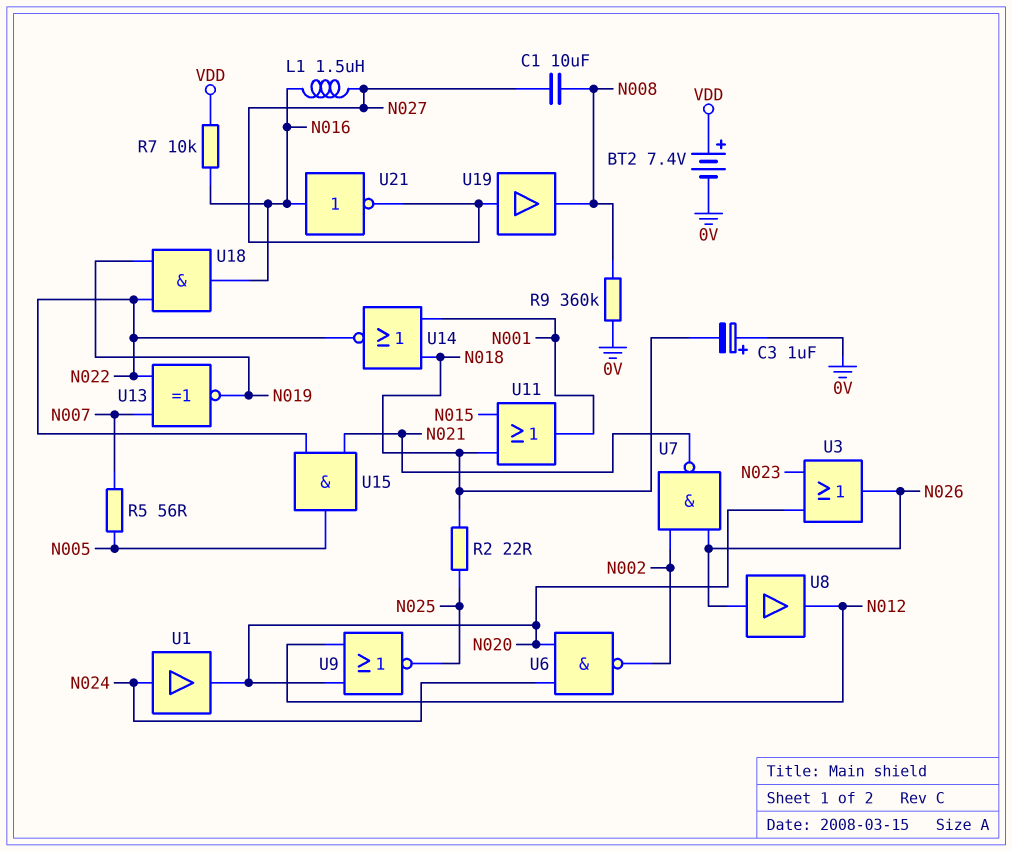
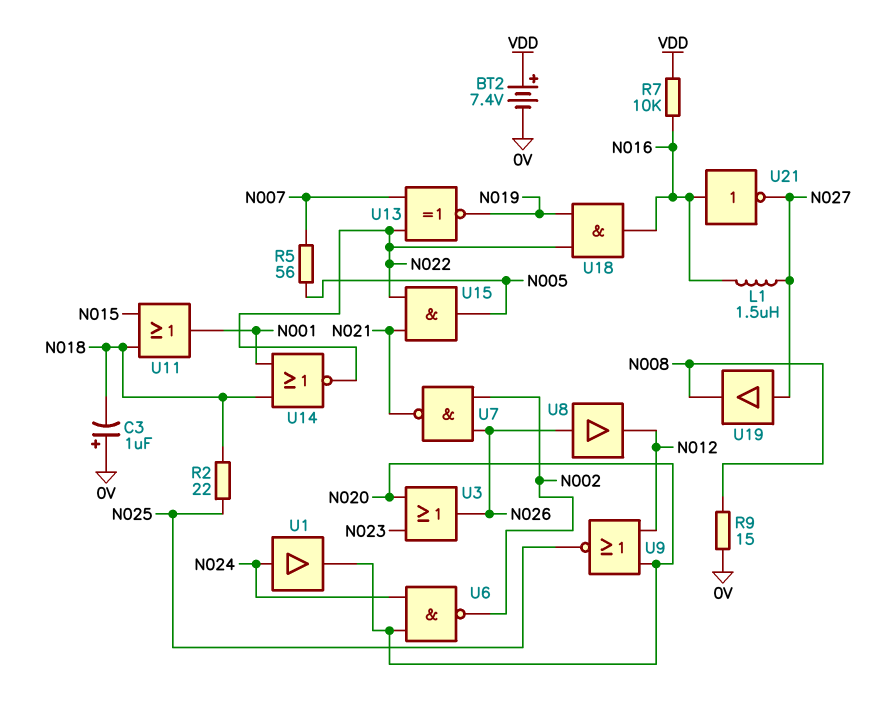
C1: 10uF (N008, N027) -> none
R9: 360k (0V, N008) -> 15 (0V, N008)

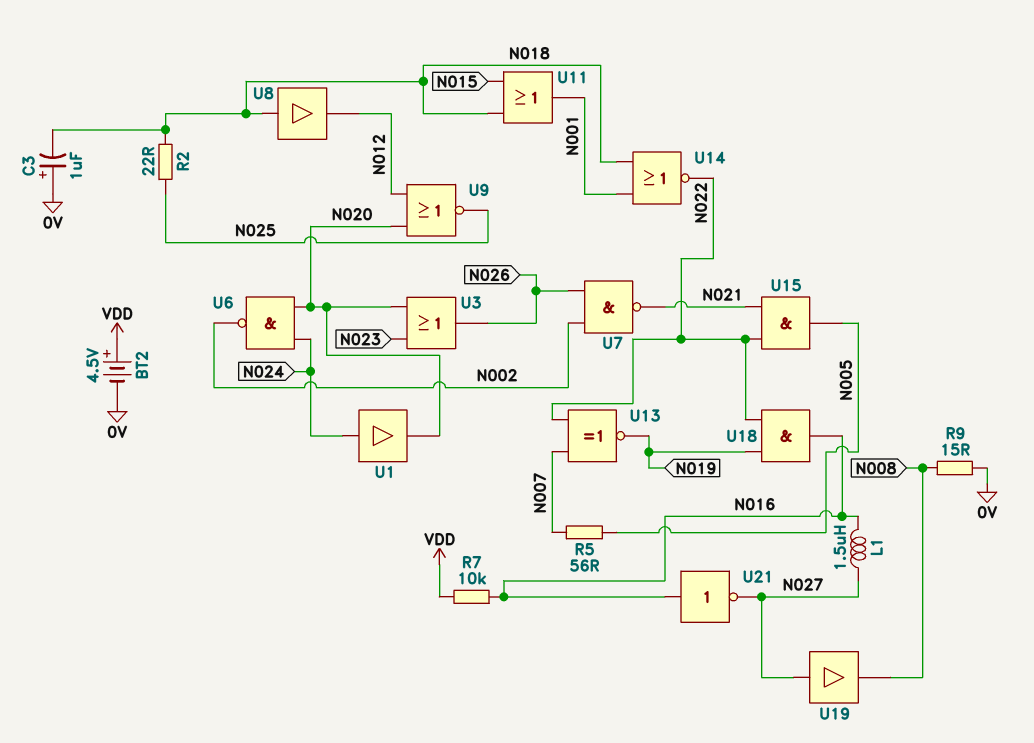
BT2: 7.4V (plus VDD, minus 0V) -> 4.5V (plus VDD, minus 0V)
U8: buffer (in N026, out N012) -> buffer (in N018, out N012)

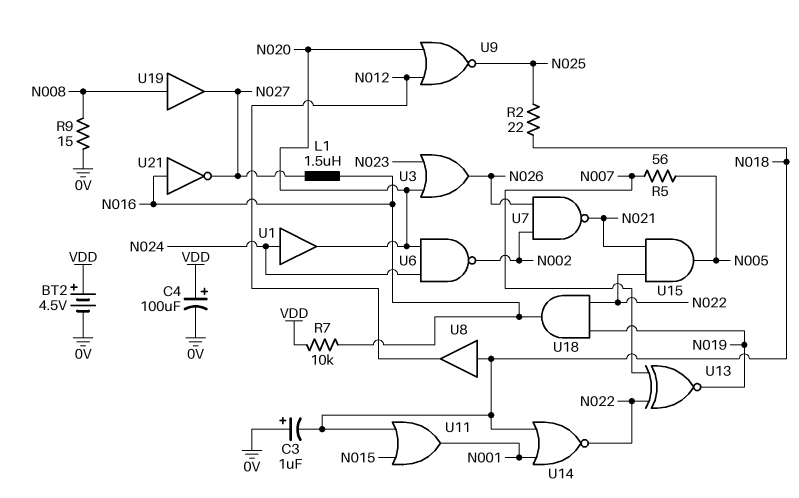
C4: none -> 100uF (plus VDD, minus 0V)
U19: buffer (in N027, out N008) -> buffer (in N008, out N027)

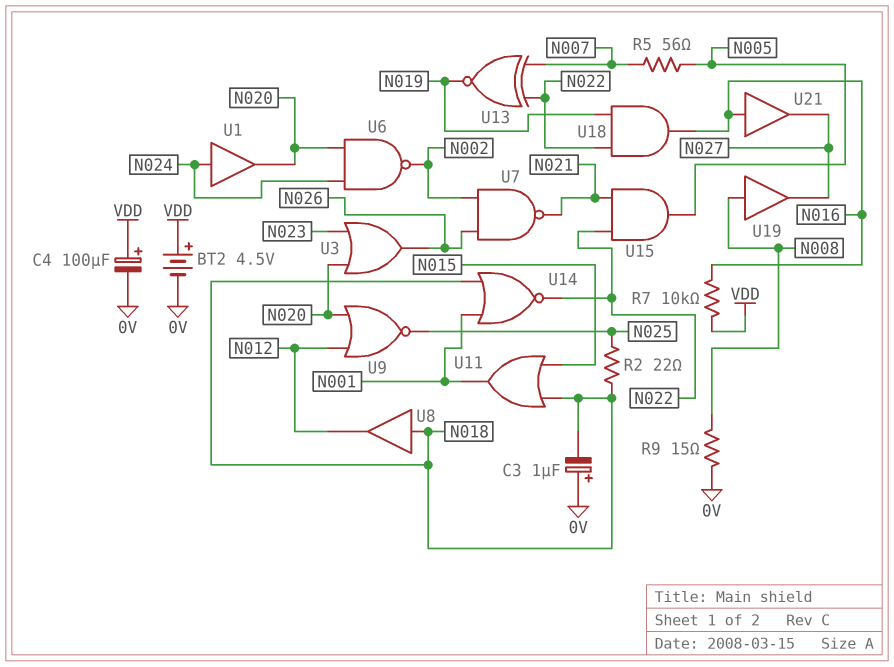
L1: 1.5uH (N016, N027) -> none
U21: NOT (in N016, out N027) -> buffer (in N016, out N027)

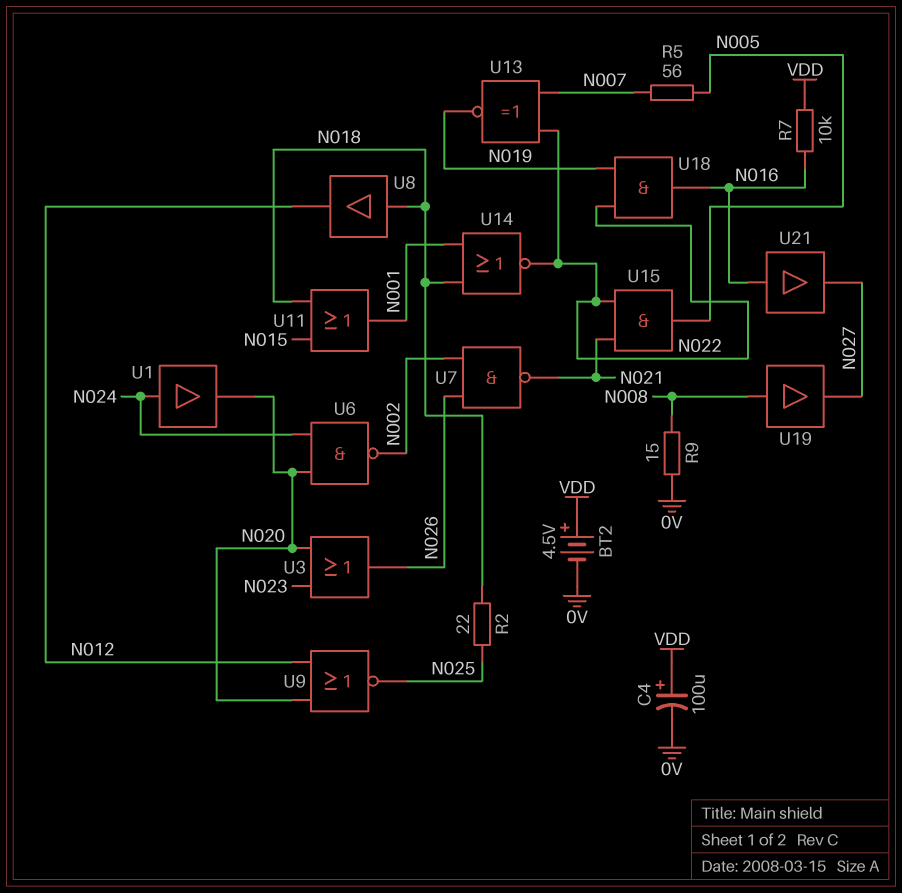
C3: 1uF (plus 0V, minus N018) -> none

